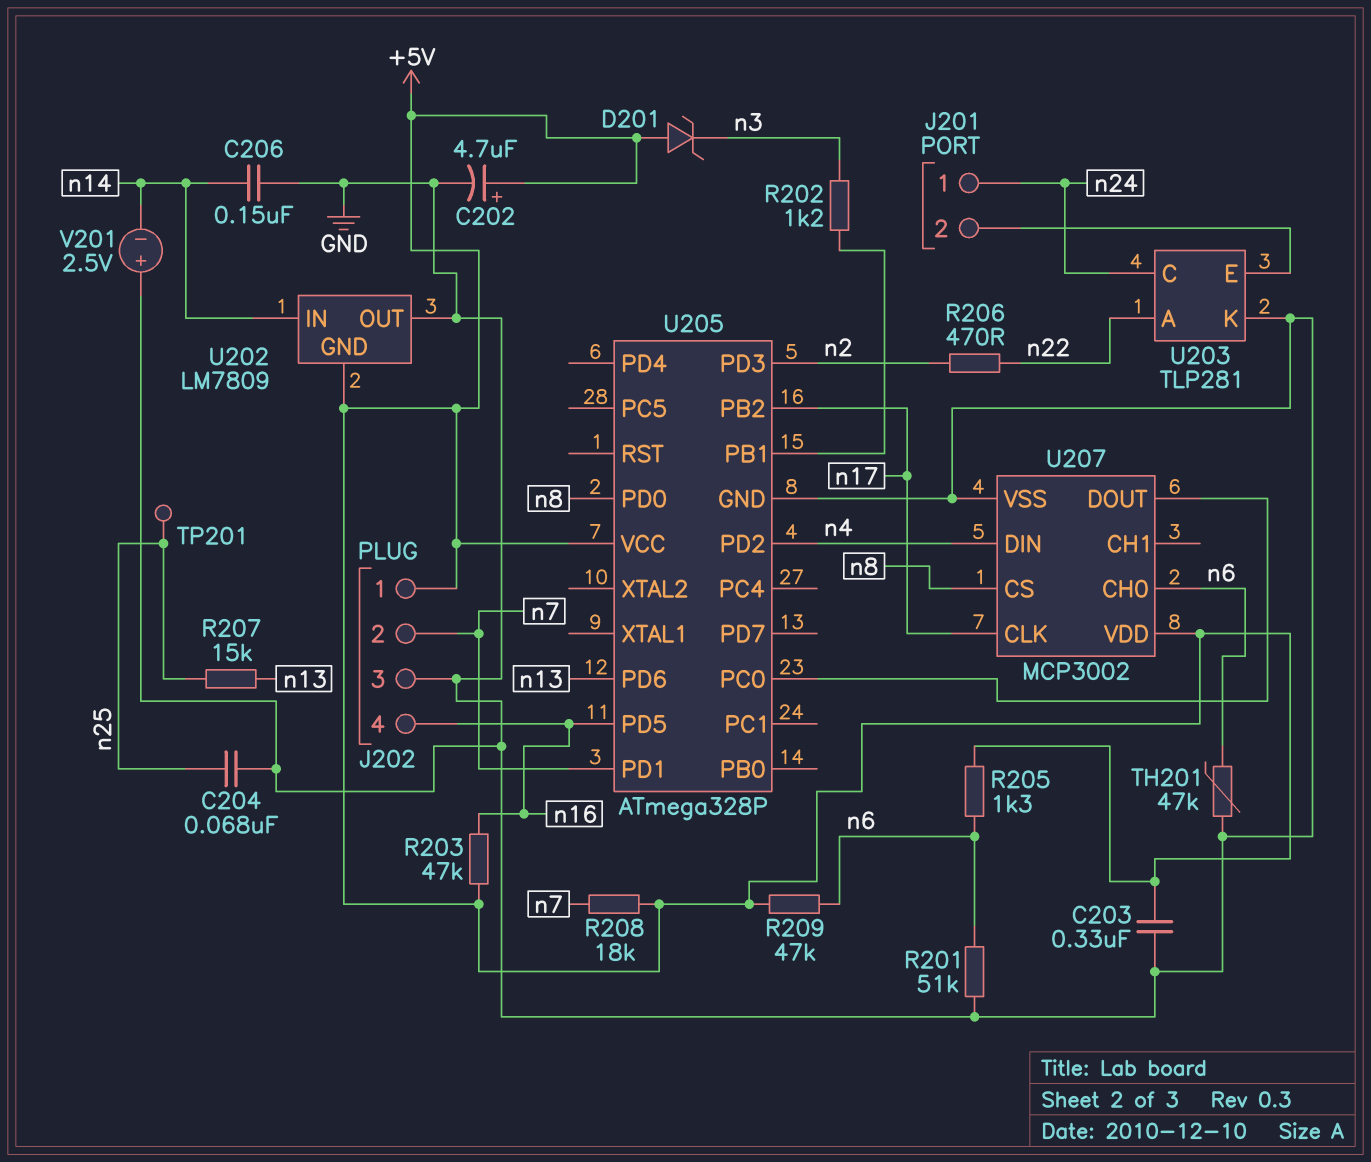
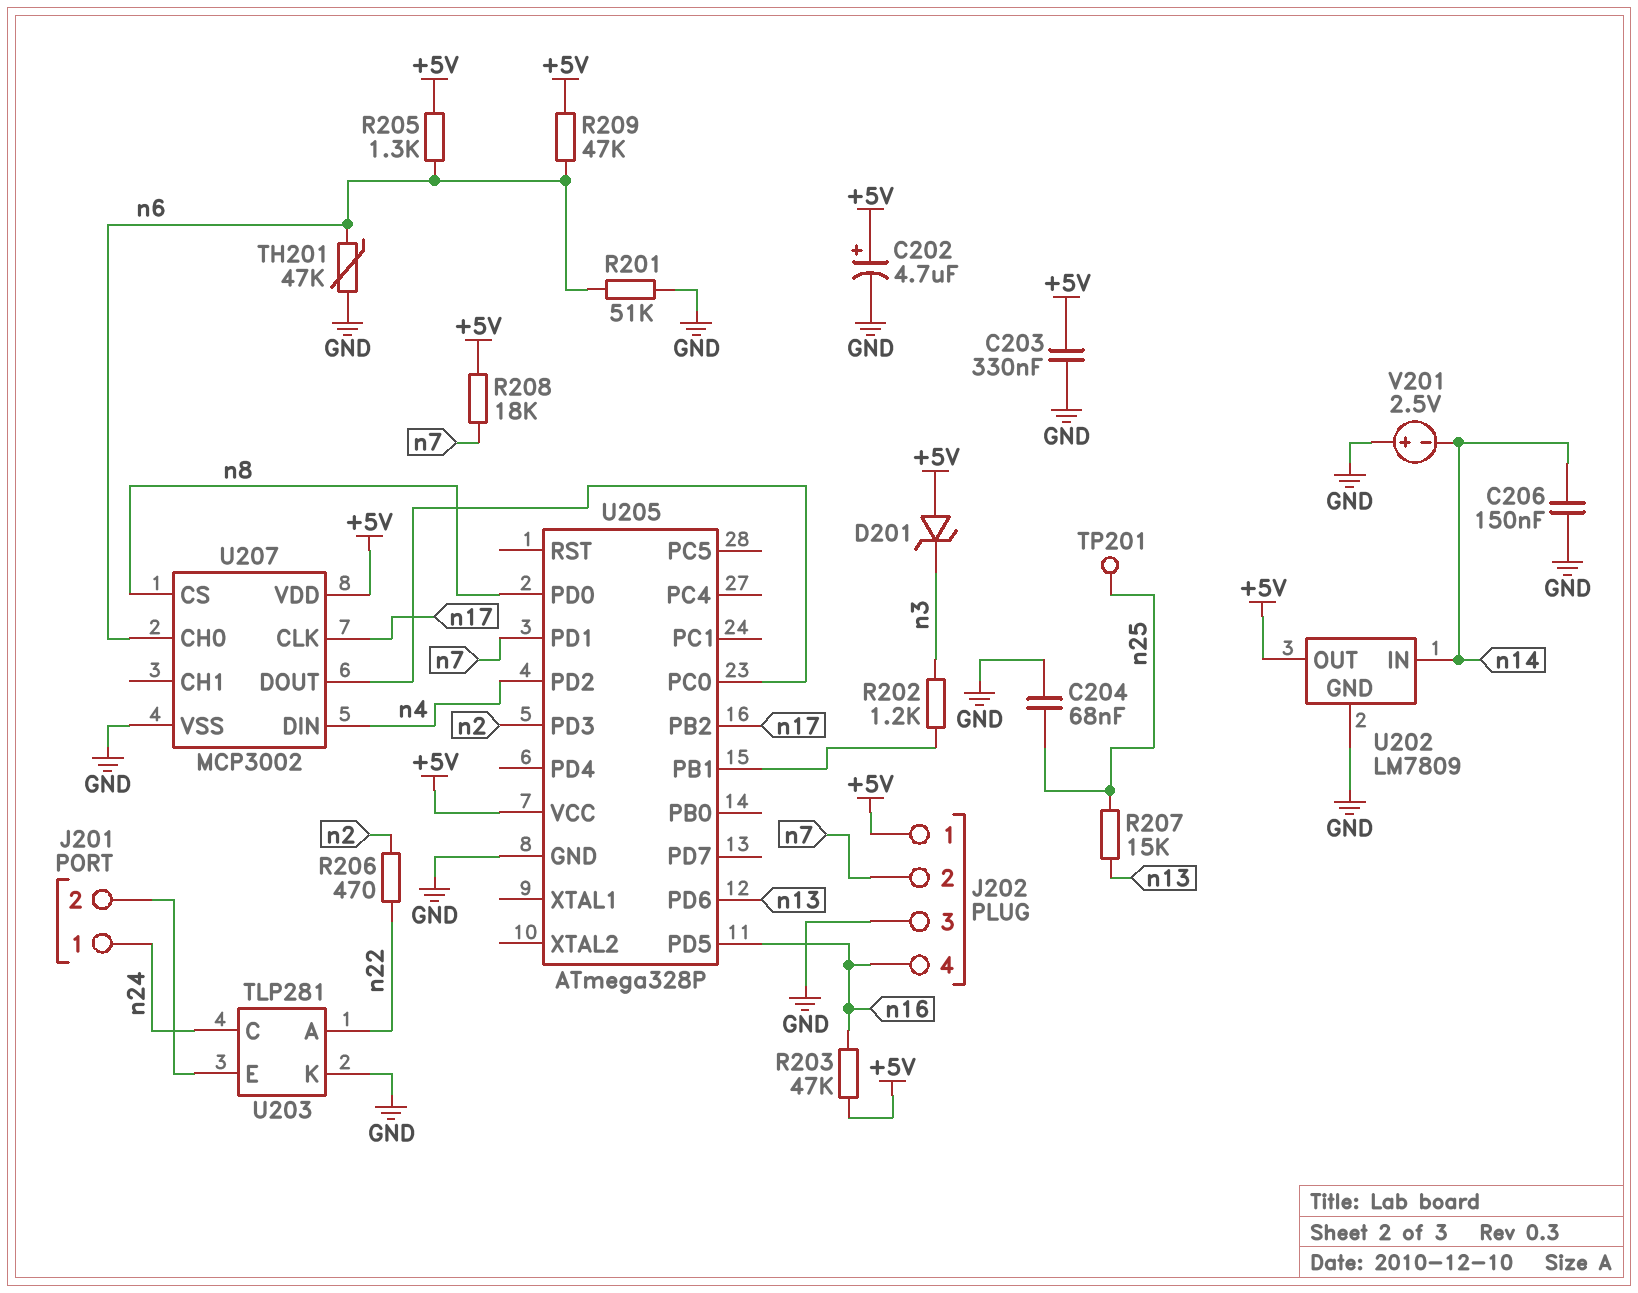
U202 pin GND: +5V -> GND
U202 pin OUT: GND -> +5V

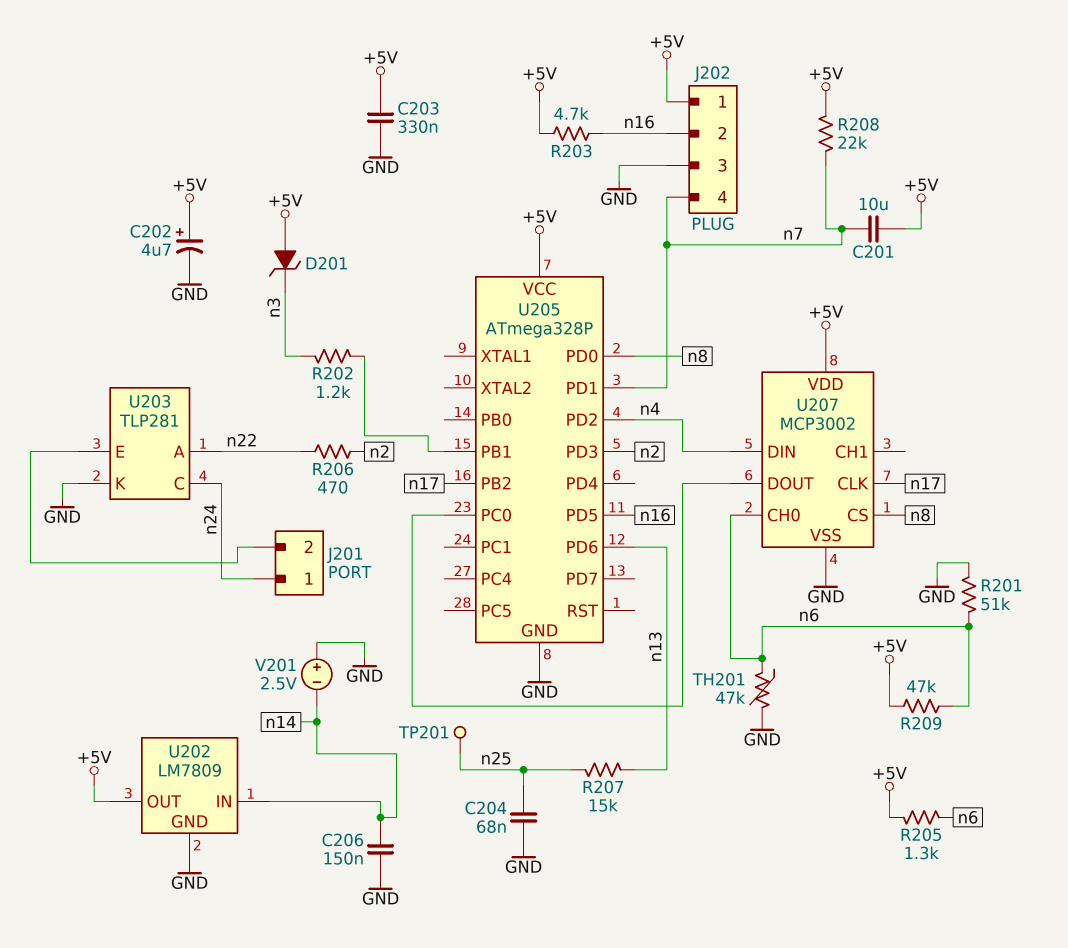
C201: none -> 10uF (+5V, n7)
J202 pin 2: n7 -> n16
J202 pin 4: n16 -> n7
R203: 47k (+5V, n16) -> 4.7k (+5V, n16)
R208: 18k (+5V, n7) -> 22k (+5V, n7)

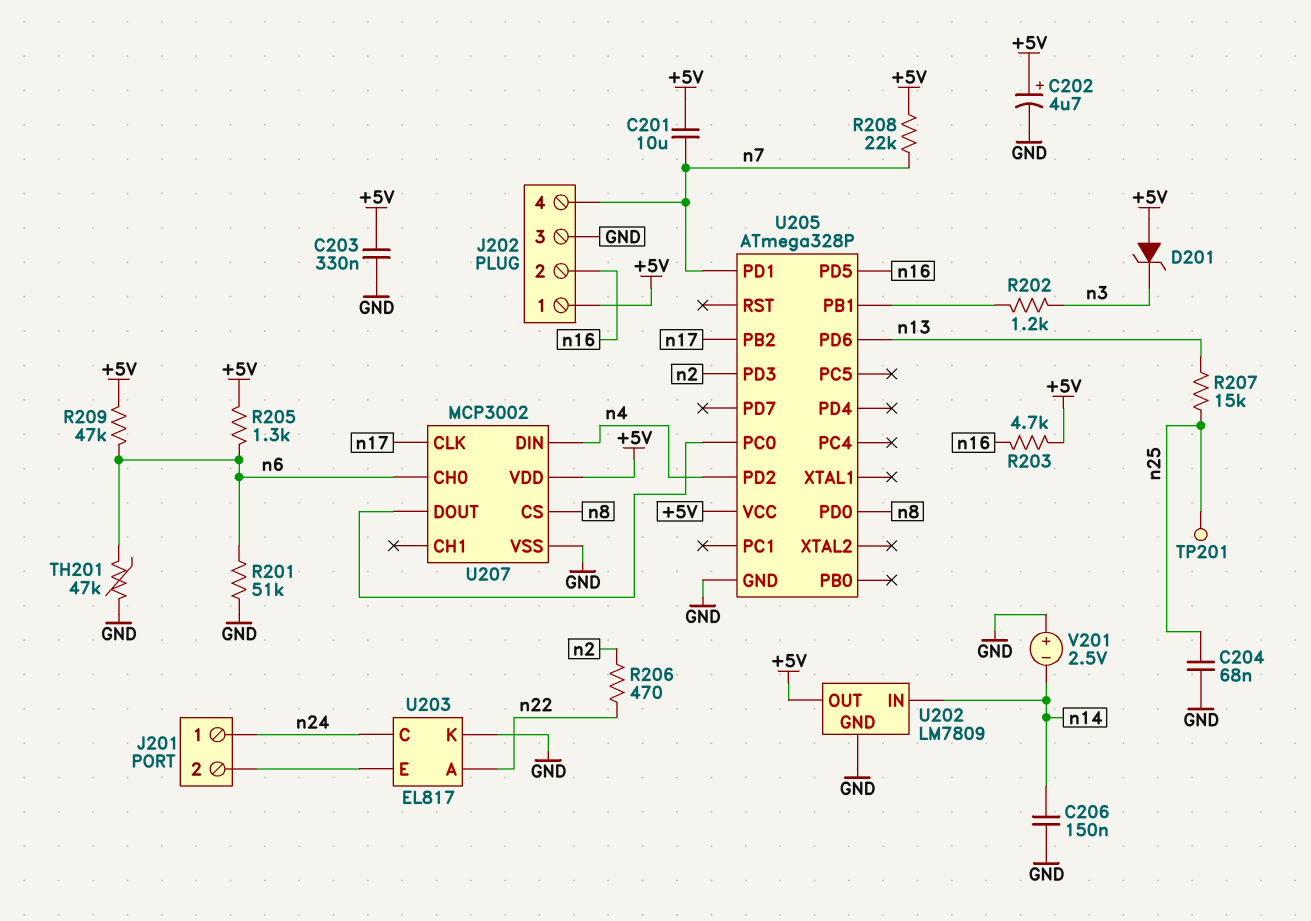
U203: TLP281 -> EL817

